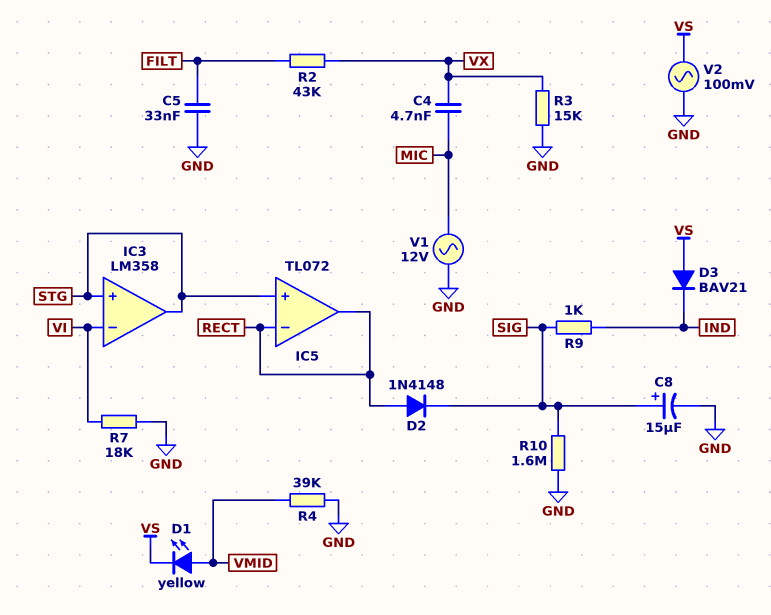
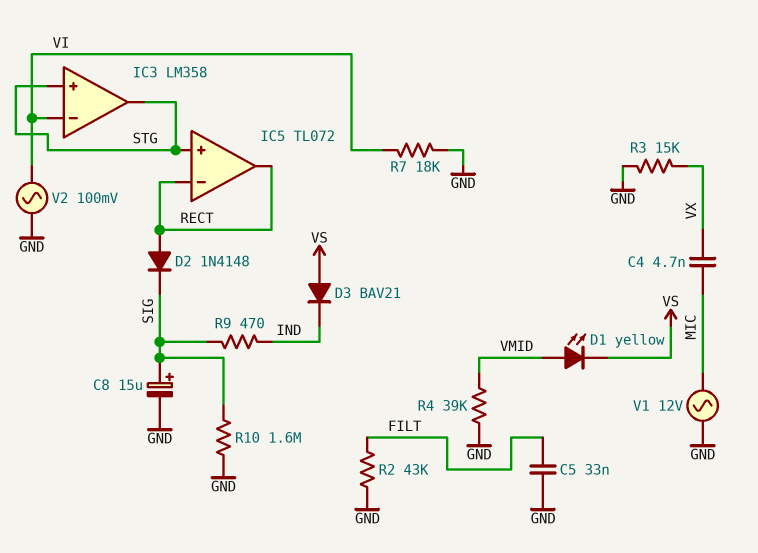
R2: 43k (FILT, VX) -> 43k (FILT, GND)
R9: 1k (IND, SIG) -> 470 (IND, SIG)
V2: AC 100mV (GND, VS) -> AC 100mV (GND, VI)

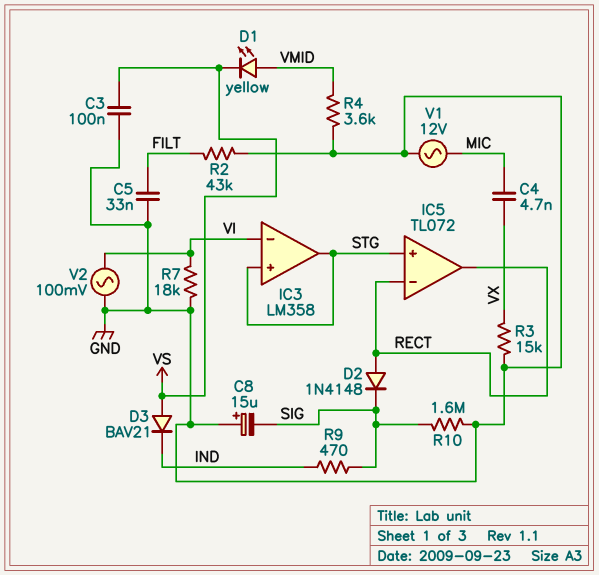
C3: none -> 100nF (GND, VS)
C8: 15uF (plus SIG, minus GND) -> 15uF (plus GND, minus SIG)
R4: 39k (GND, VMID) -> 3.6k (GND, VMID)

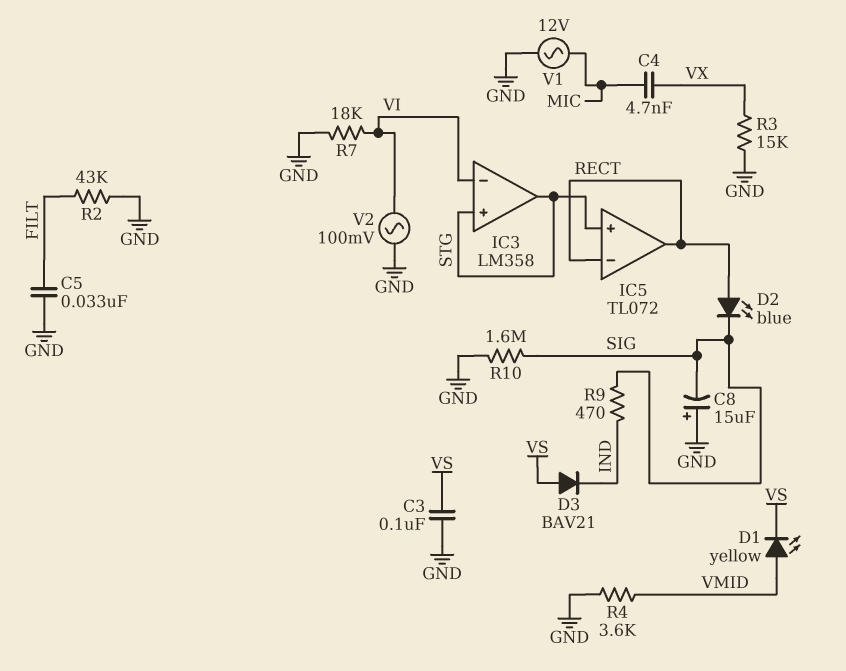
D2: diode 1N4148 (A RECT, K SIG) -> LED blue (A RECT, K SIG)

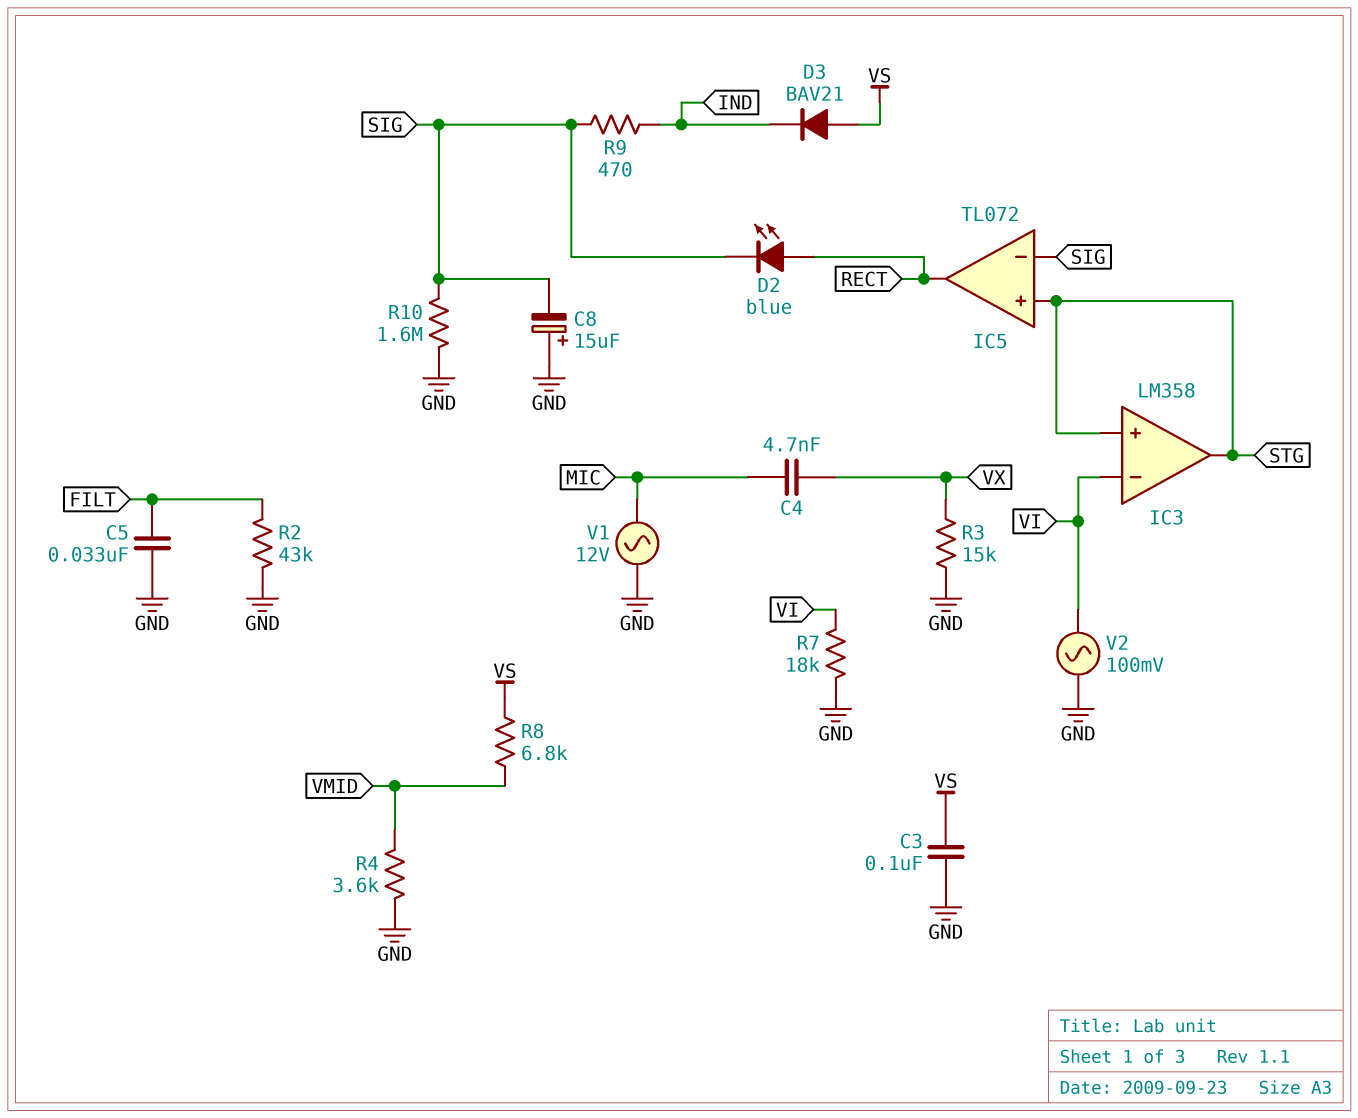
D1: LED yellow (A VMID, K VS) -> none
IC5 pin in-: RECT -> SIG
R8: none -> 6.8k (VMID, VS)

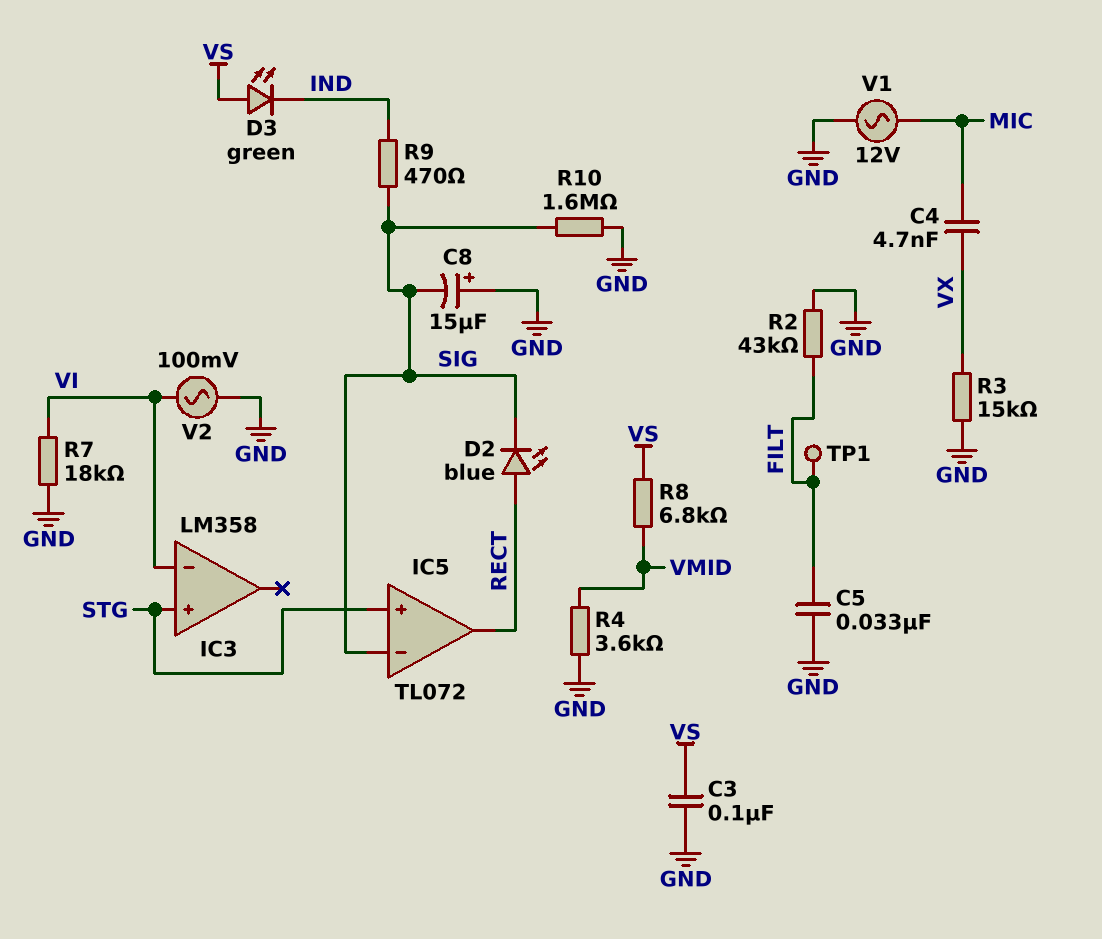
D3: diode BAV21 (A VS, K IND) -> LED green (A VS, K IND)
IC3 pin out: STG -> none
TP1: none -> test point (FILT)

